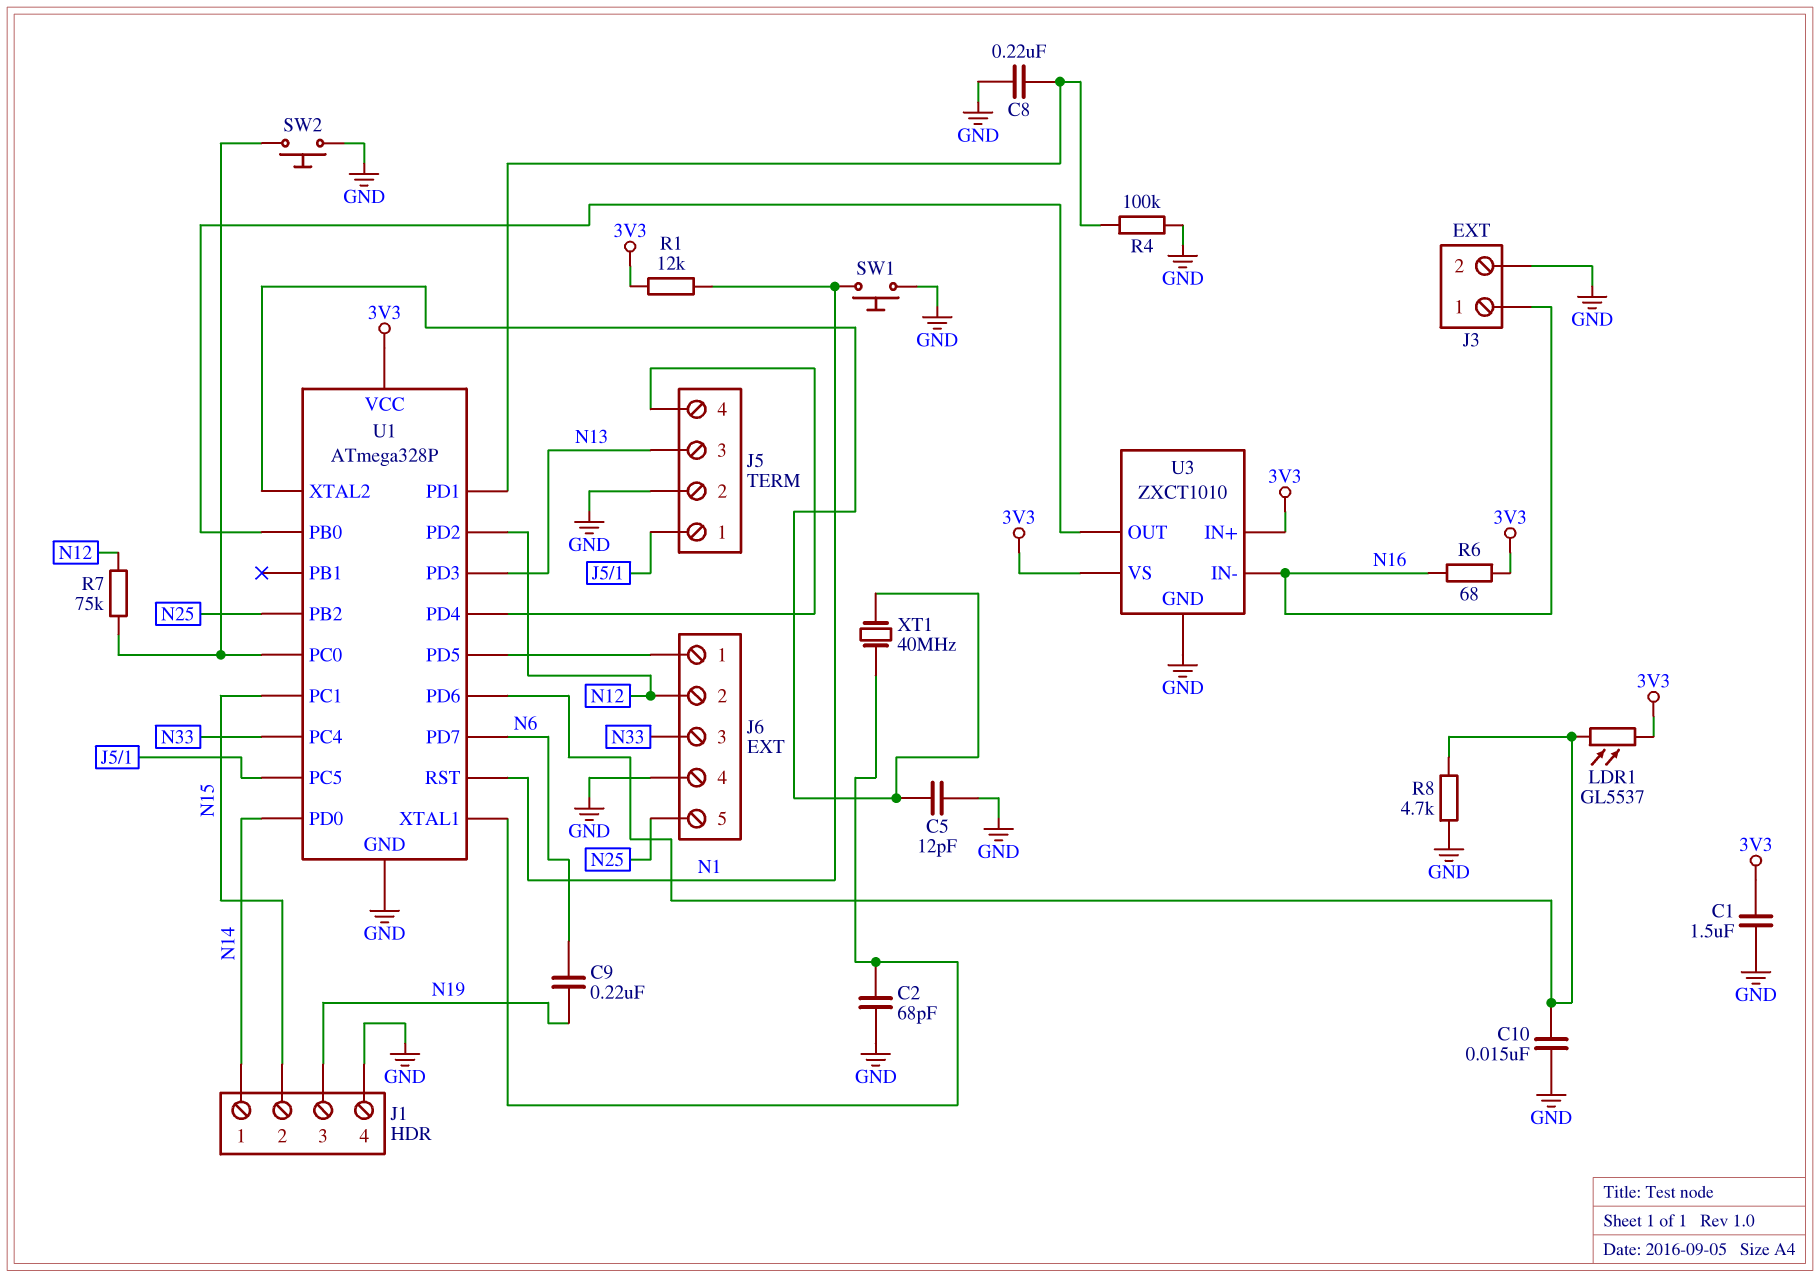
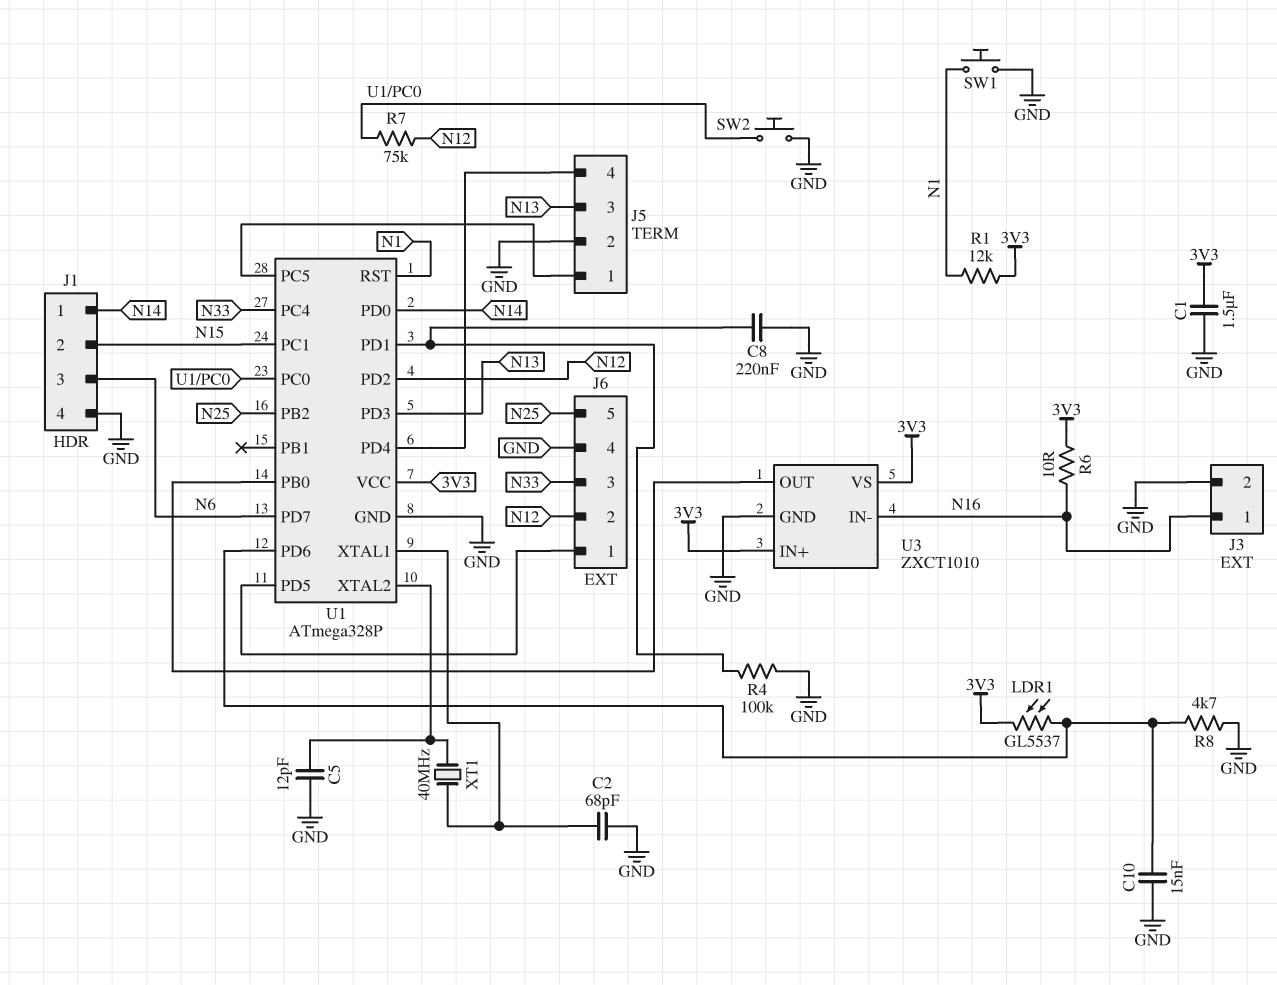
C9: 220nF (N6, N19) -> none
J1 pin 3: N19 -> N6
R6: 68 (3V3, N16) -> 10 (3V3, N16)

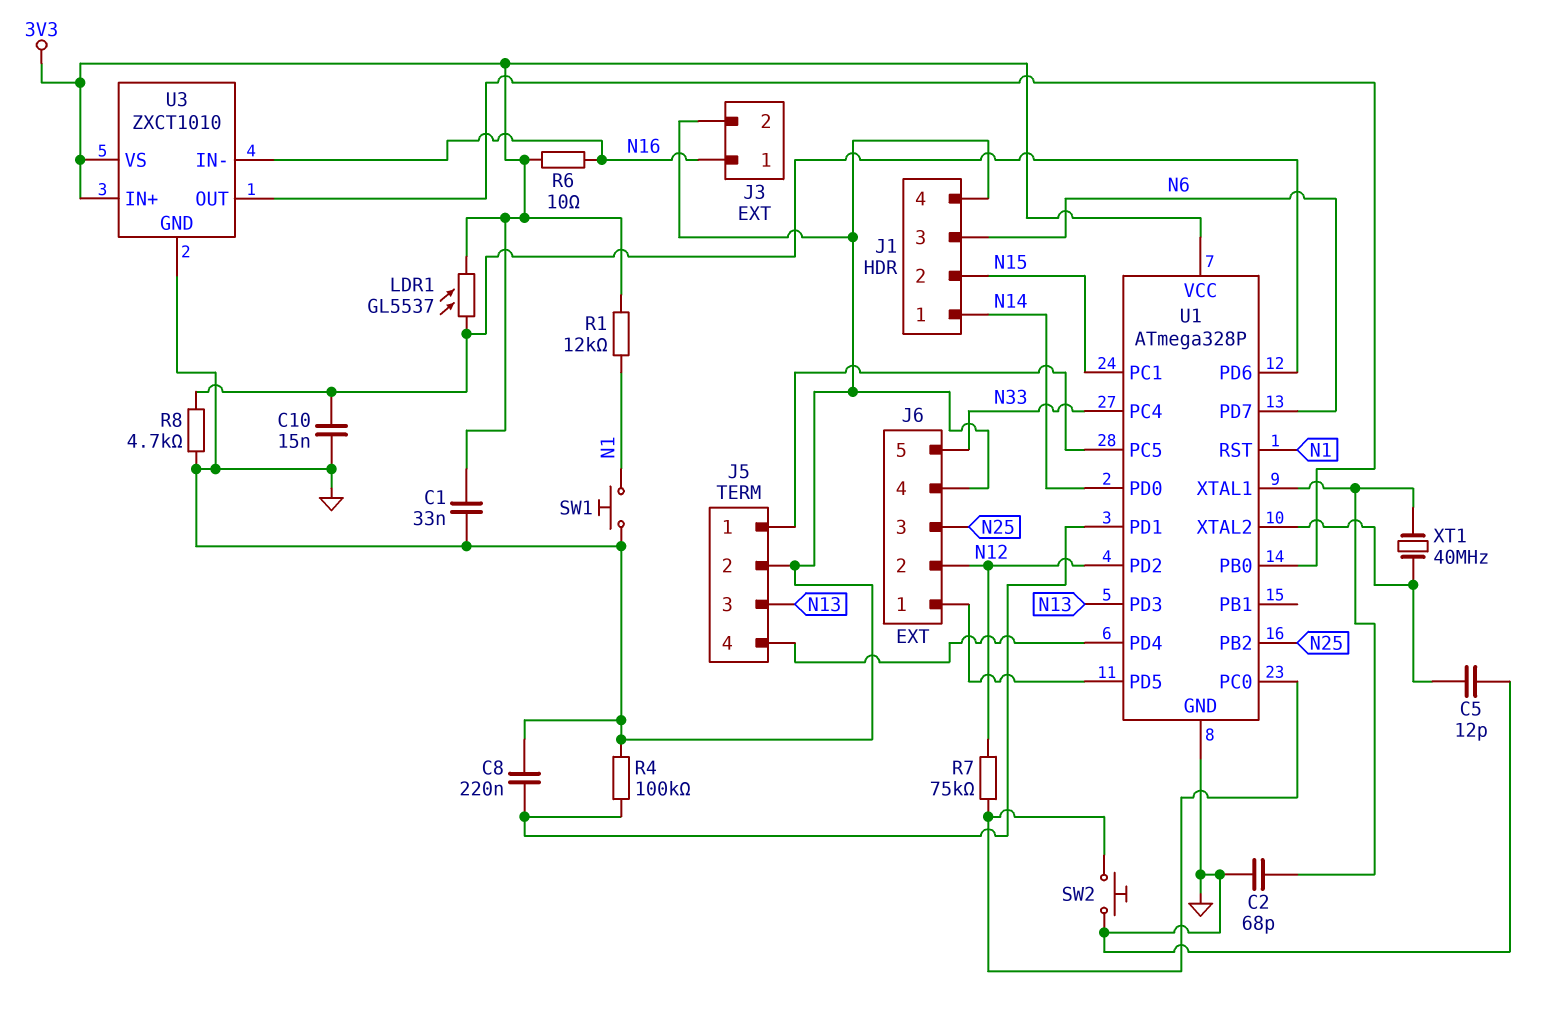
C1: 1.5uF (3V3, GND) -> 33nF (3V3, GND)
J6 pin 3: N33 -> N25
J6 pin 5: N25 -> N33

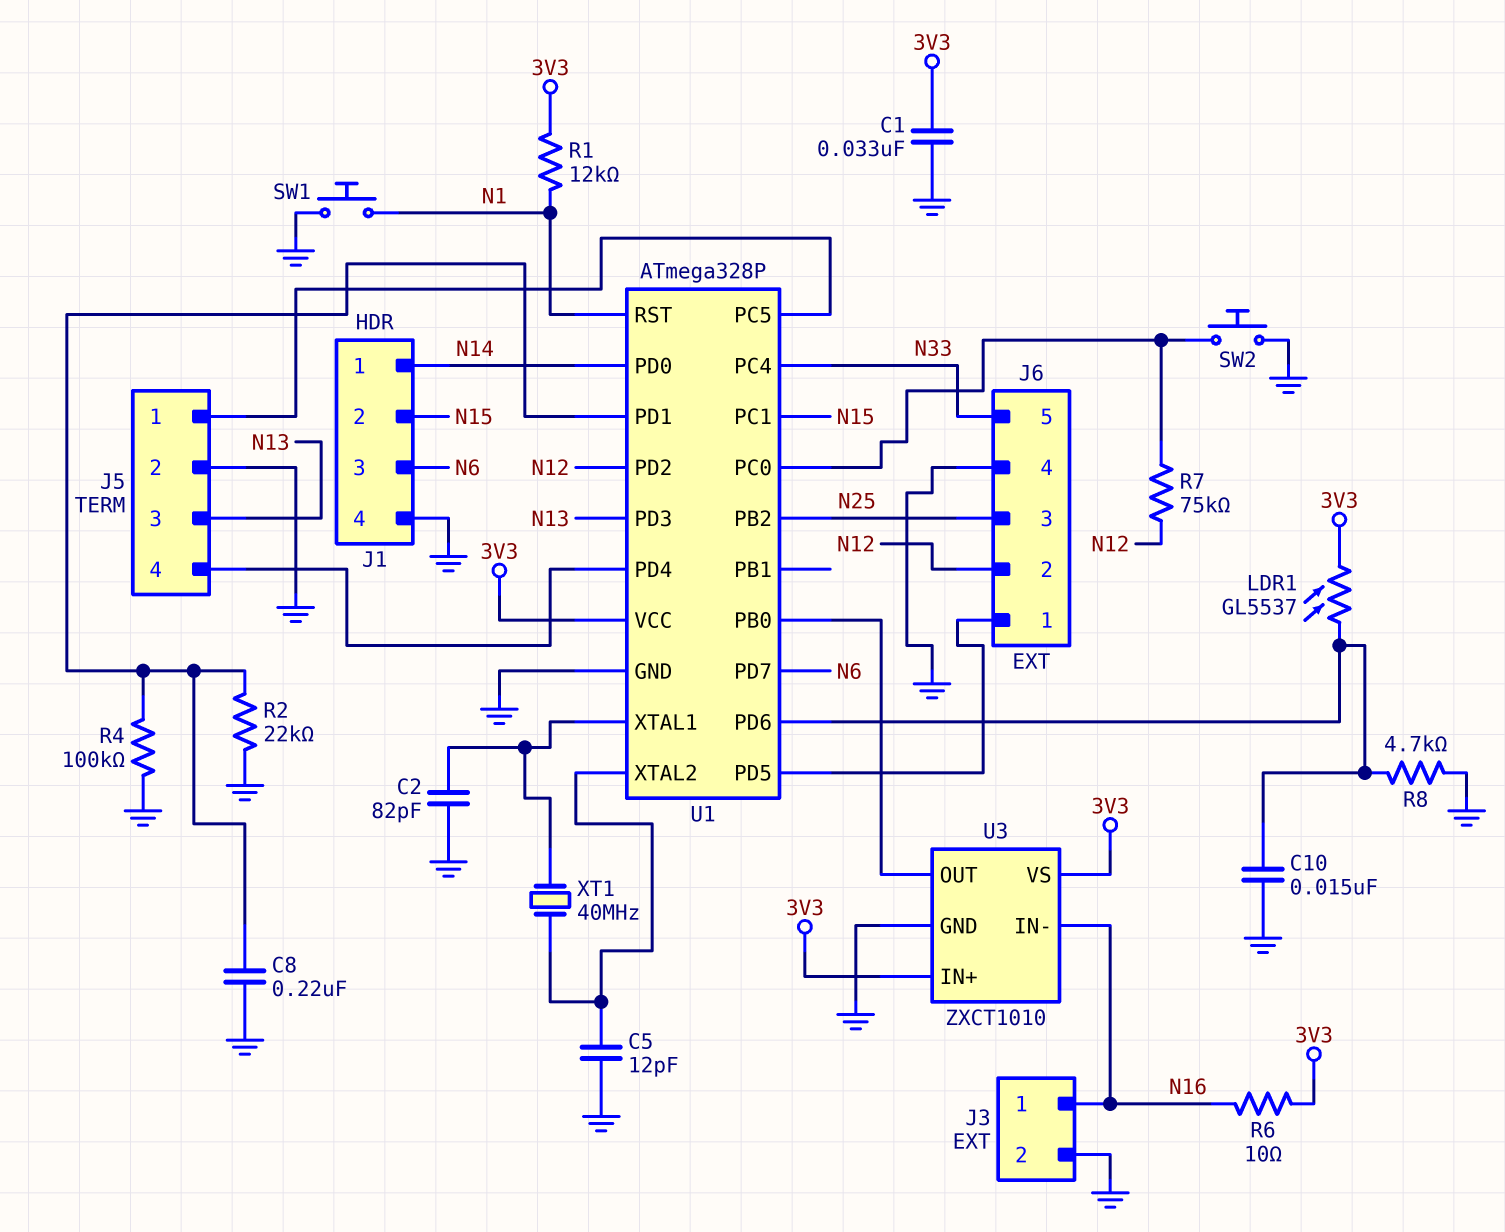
C2: 68pF (GND, U1/XTAL1) -> 82pF (GND, U1/XTAL1)
R2: none -> 22k (GND, U1/PD1)

